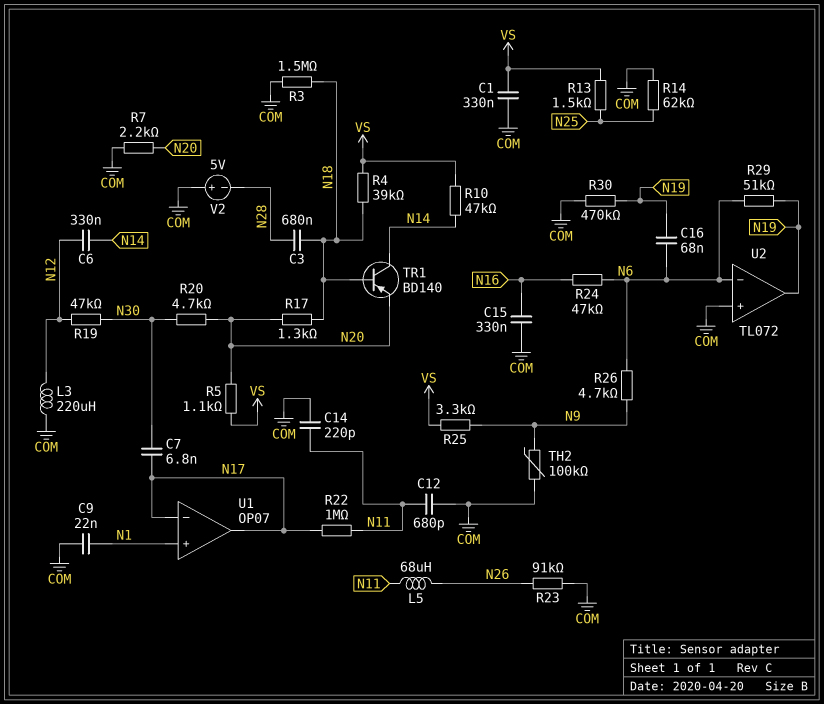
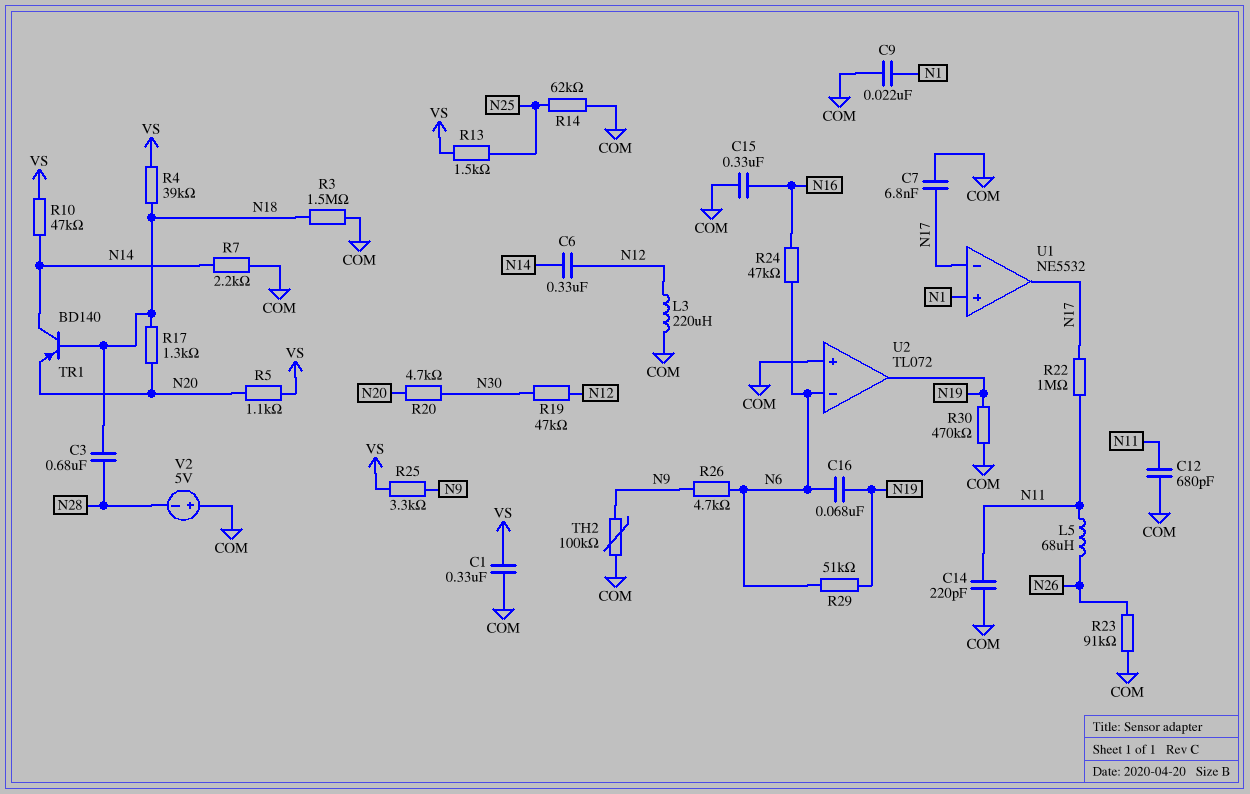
C7: 6.8nF (N17, N30) -> 6.8nF (COM, N17)
R7: 2.2k (COM, N20) -> 2.2k (COM, N14)
U1: OP07 -> NE5532

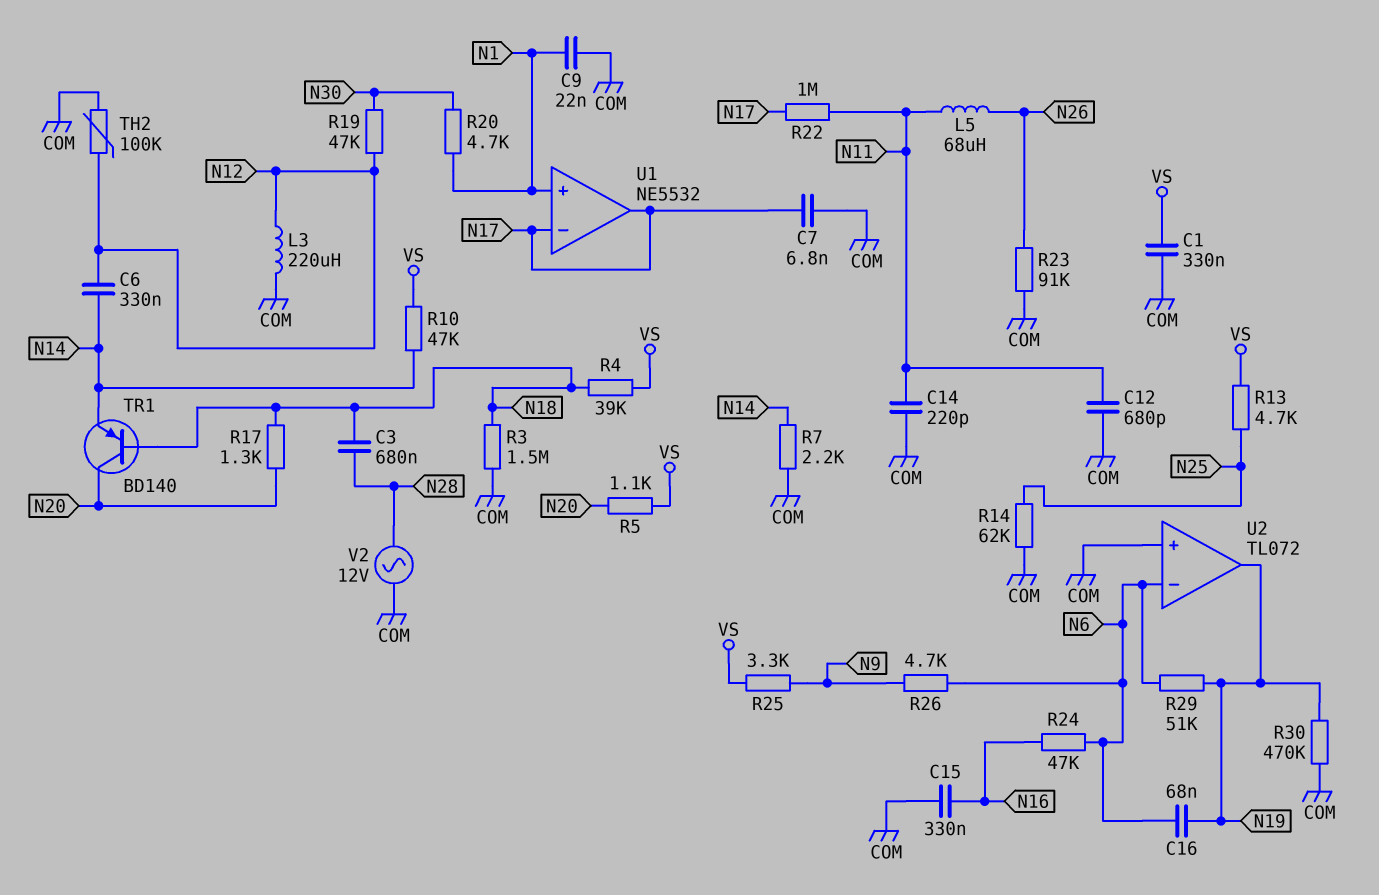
R13: 1.5k (N25, VS) -> 4.7k (N25, VS)
R20: 4.7k (N20, N30) -> 4.7k (N1, N30)
TH2: 100k (COM, N9) -> 100k (COM, N12)
TR1: PNP BD140 (B N18, C N14, E N20) -> PNP BD140 (B N18, C N20, E N14)
V2: 5V (plus COM, minus N28) -> AC 12V (COM, N28)

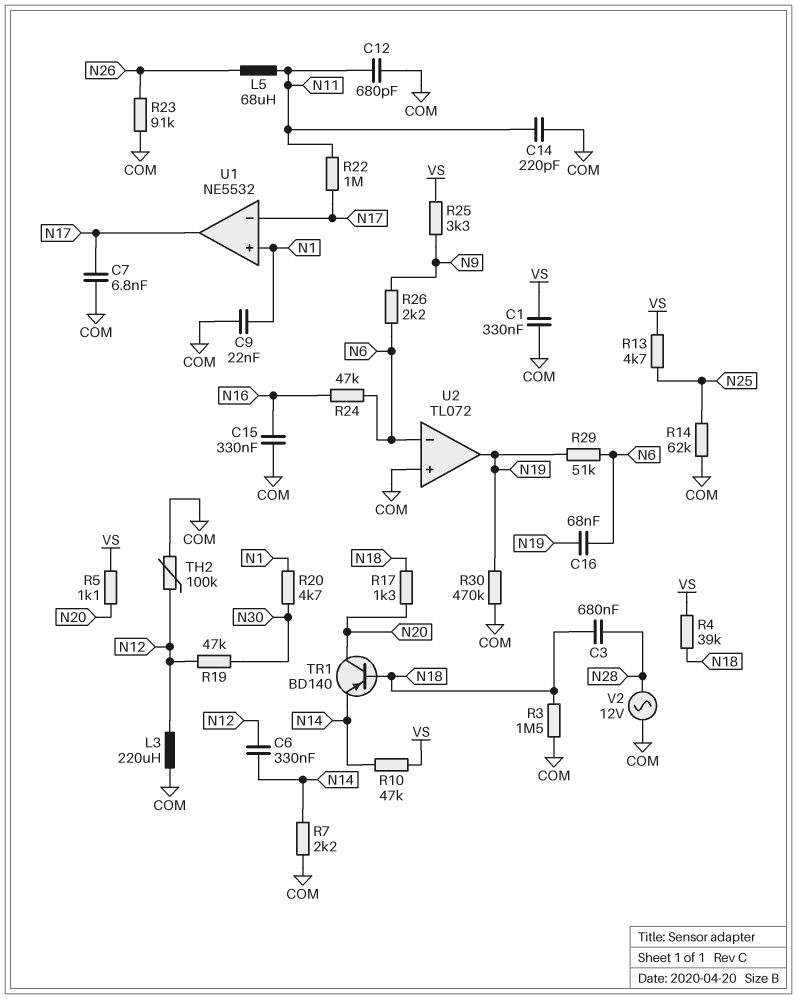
R26: 4.7k (N6, N9) -> 2.2k (N6, N9)

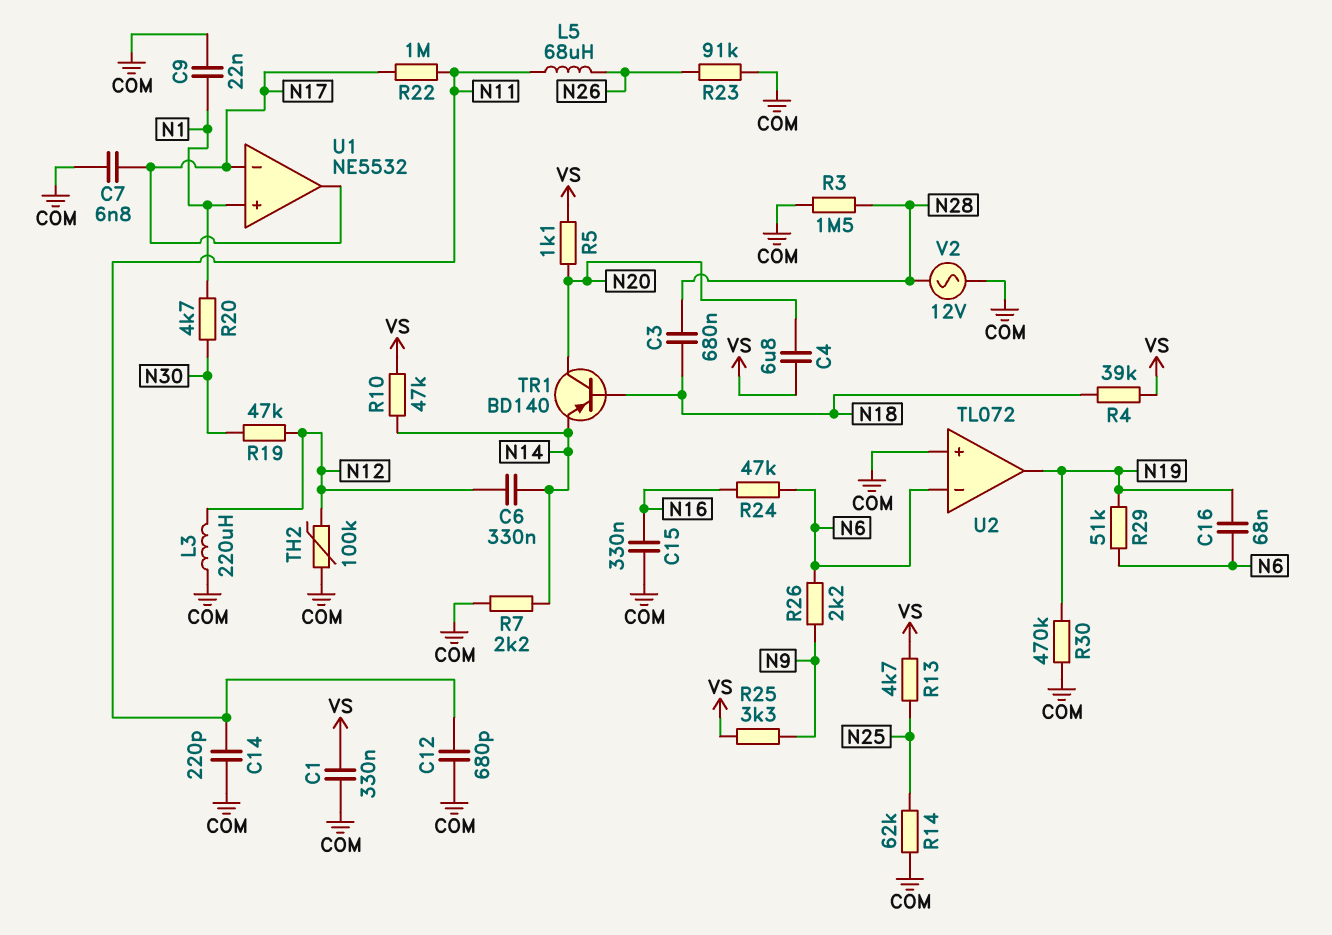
C4: none -> 6.8uF (N20, VS)
R3: 1.5M (COM, N18) -> 1.5M (COM, N28)
R17: 1.3k (N18, N20) -> none

